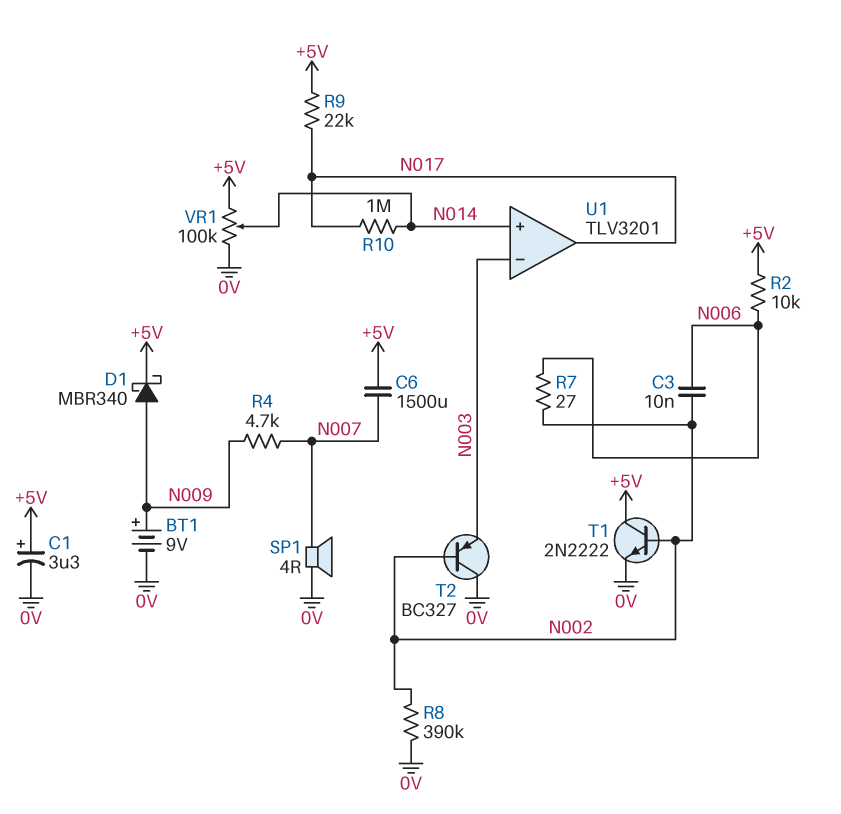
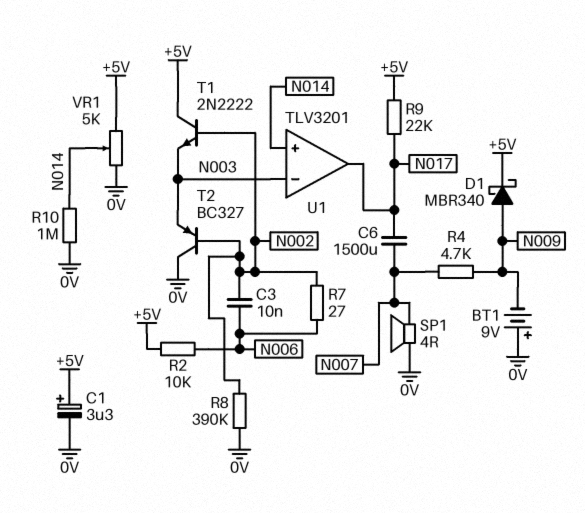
BT1: 9V (plus N009, minus 0V) -> 9V (plus 0V, minus N009)
C6: 1500uF (+5V, N007) -> 1500uF (N007, N017)
R10: 1M (N014, N017) -> 1M (0V, N014)
T1: NPN 2N2222 (B N002, C +5V, E 0V) -> NPN 2N2222 (B N002, C +5V, E N003)
VR1: 100k (+5V, 0V, wiper N014) -> 5k (+5V, 0V, wiper N014)

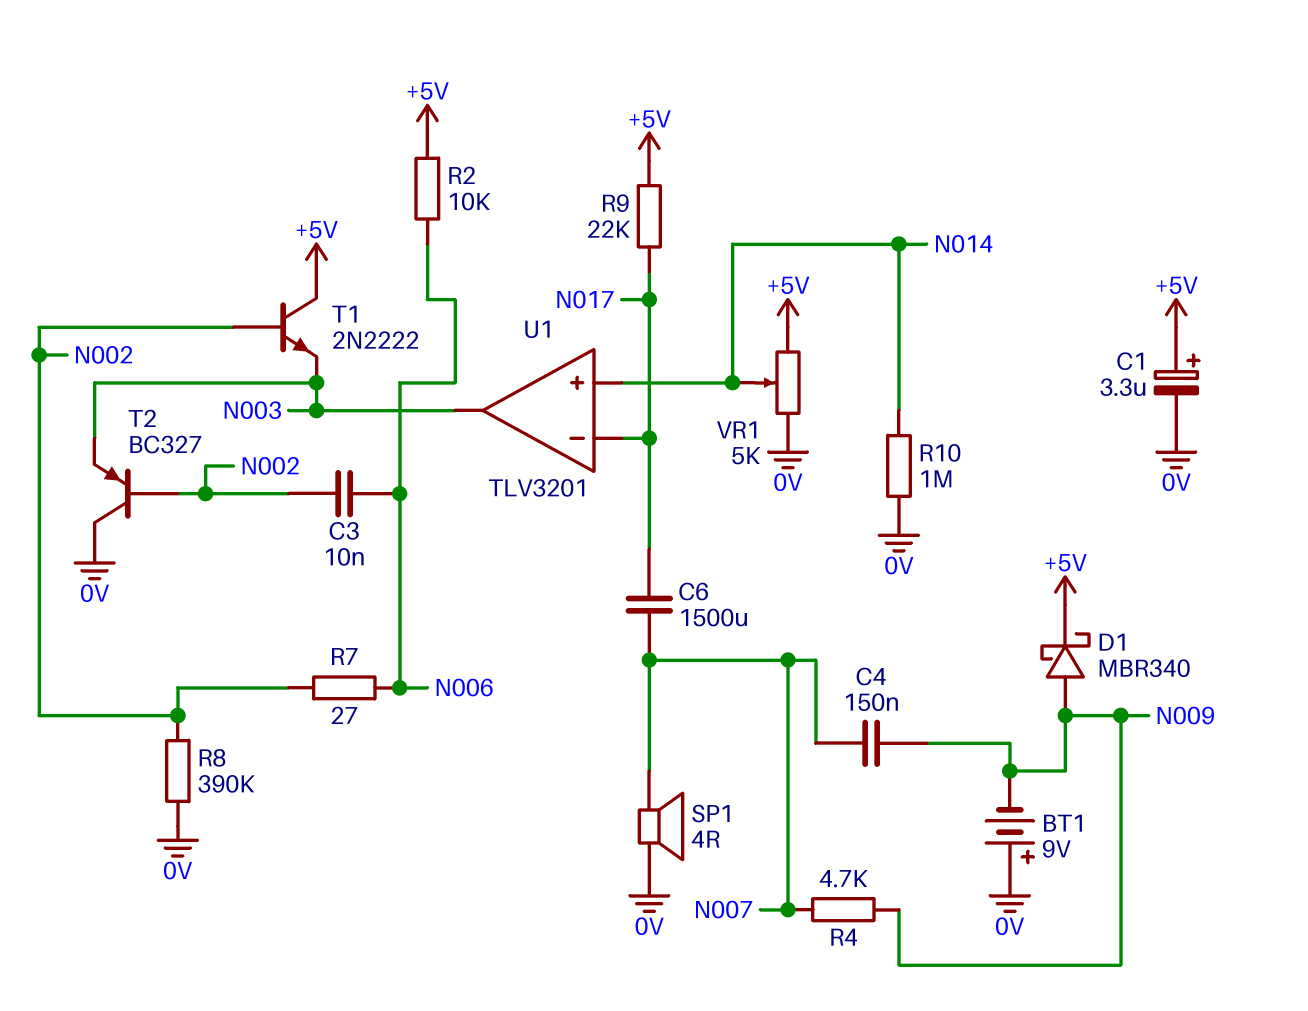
C4: none -> 150nF (N007, N009)
U1 pin in-: N003 -> N017
U1 pin out: N017 -> N003

